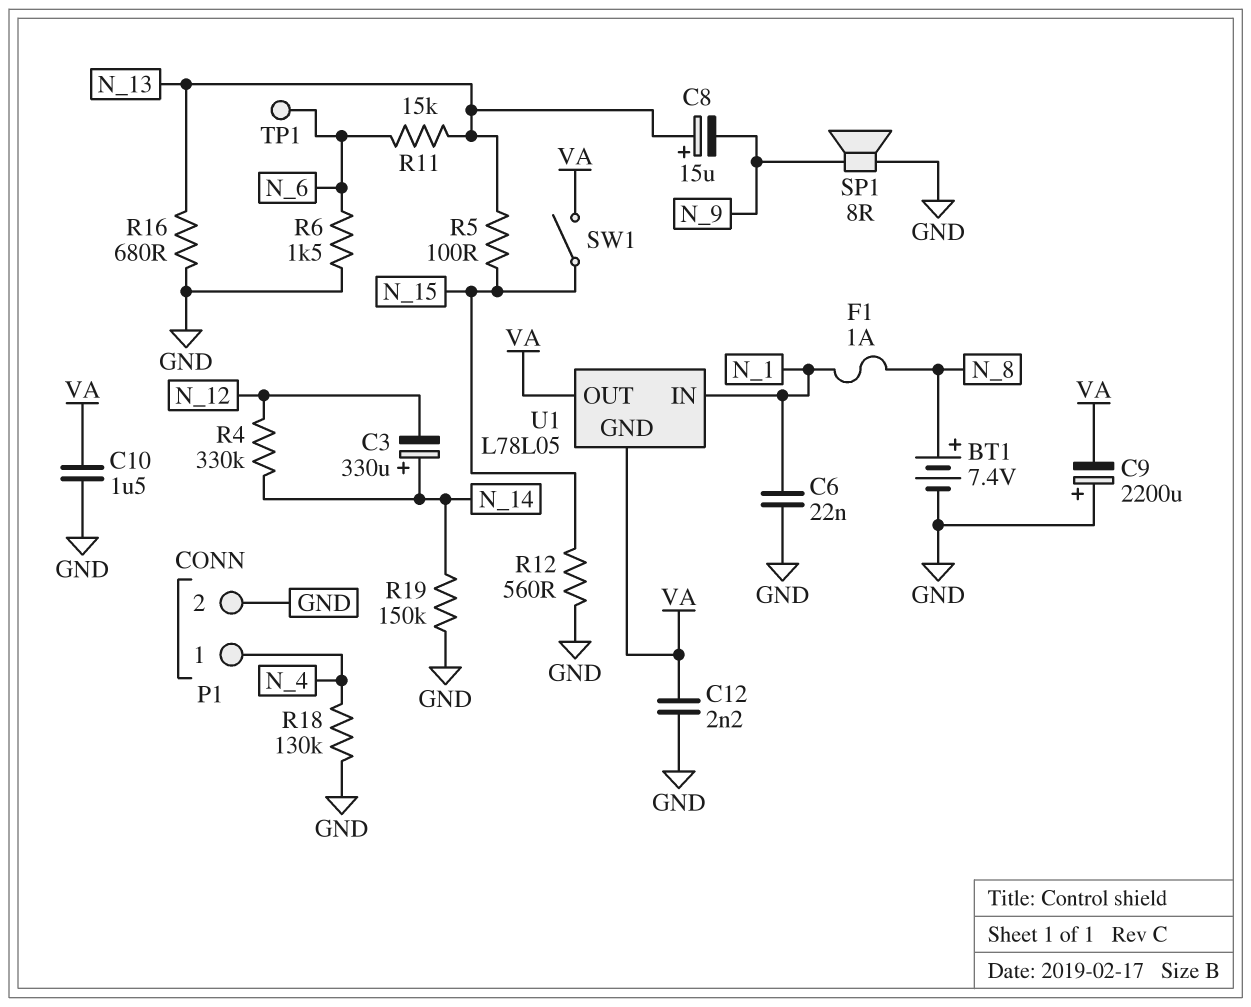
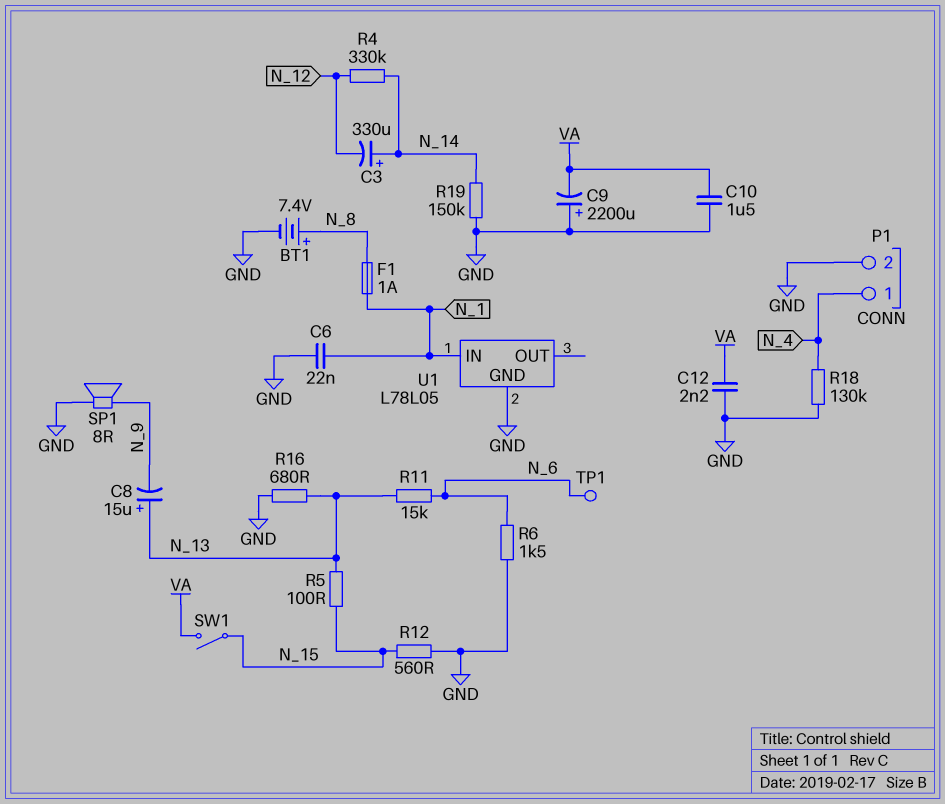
U1 pin GND: VA -> GND
U1 pin OUT: VA -> none

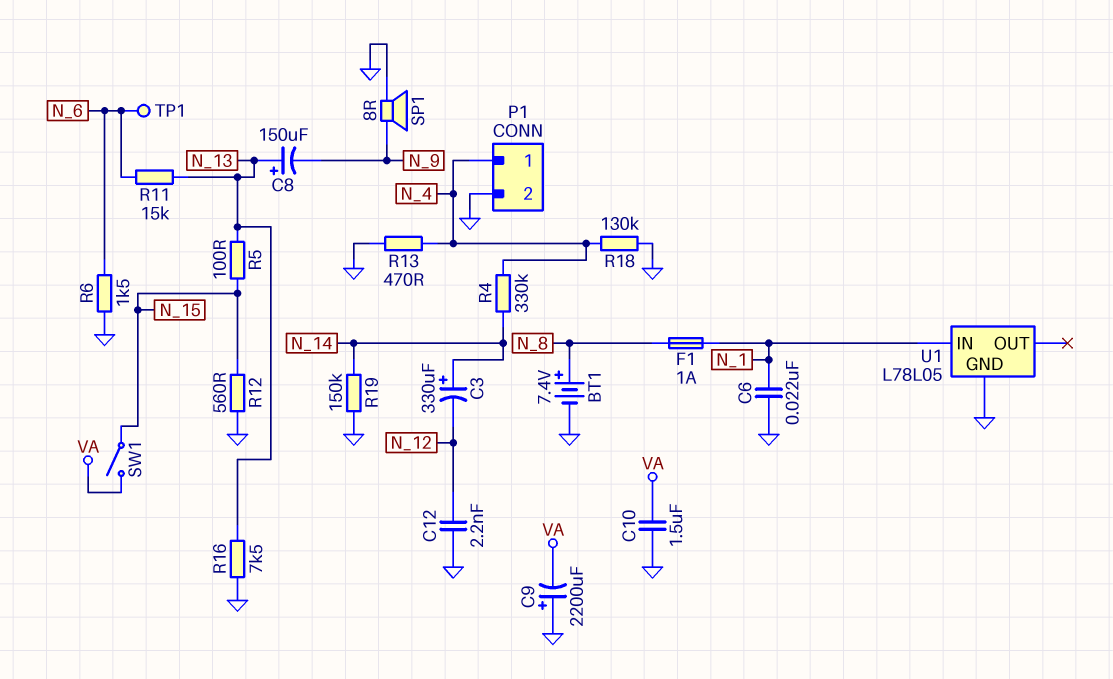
C8: 15uF (plus N_13, minus N_9) -> 150uF (plus N_13, minus N_9)
C12: 2.2nF (GND, VA) -> 2.2nF (GND, N_12)
R4: 330k (N_12, N_14) -> 330k (N_4, N_14)
R13: none -> 470 (GND, N_4)
R16: 680 (GND, N_13) -> 7.5k (GND, N_13)

